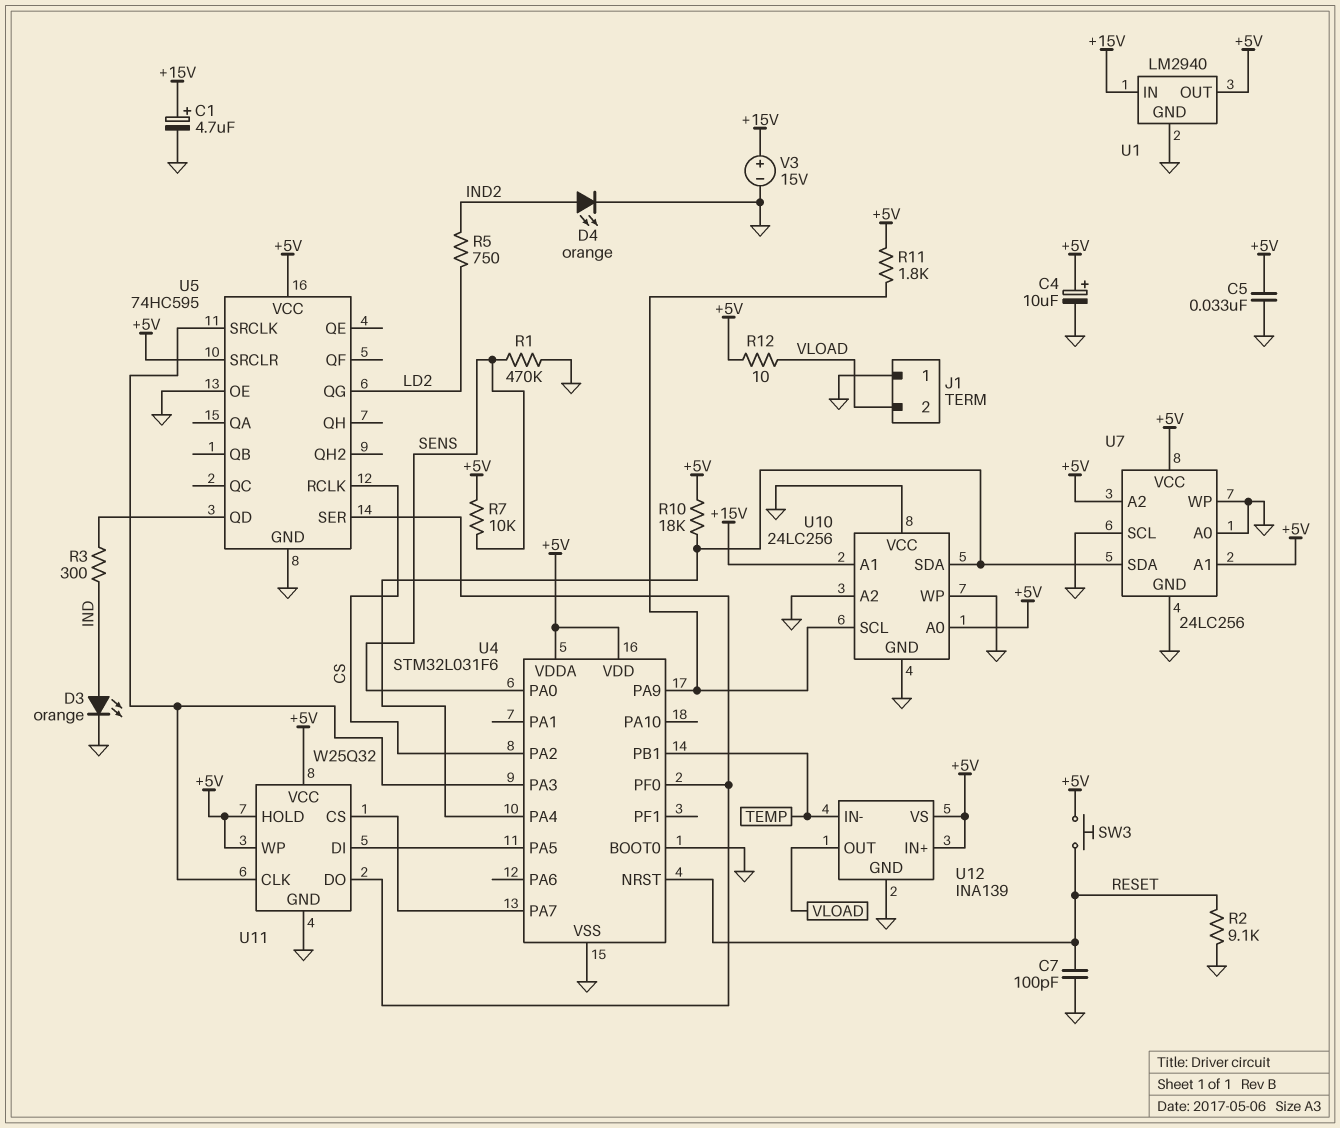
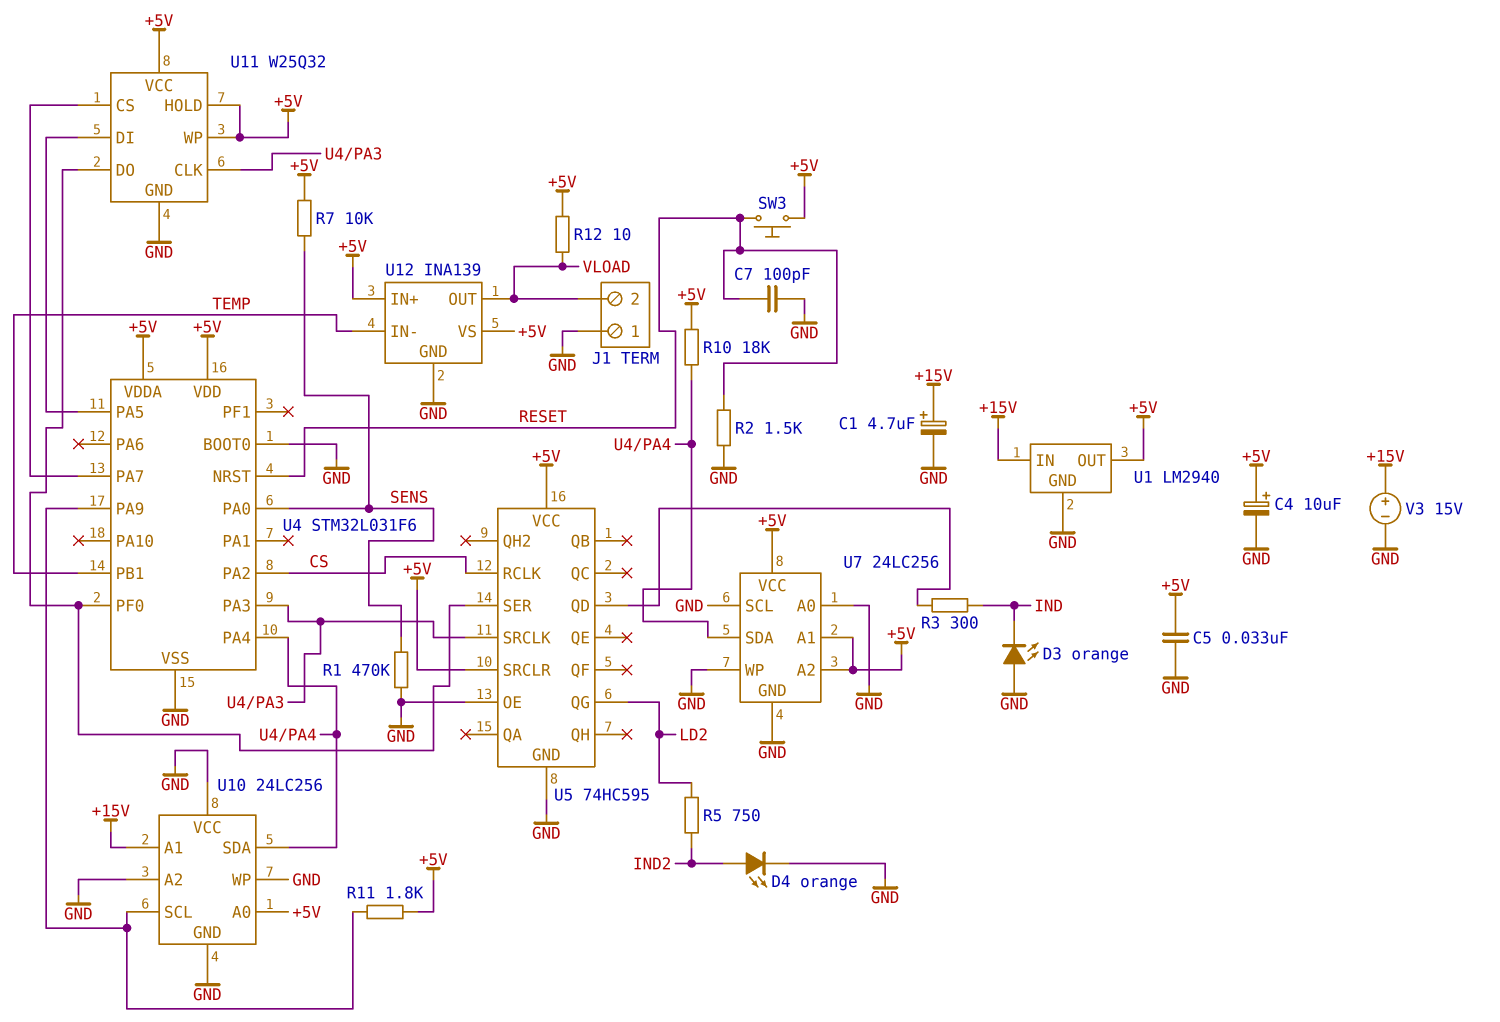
D3: LED orange (A IND, K GND) -> LED orange (A GND, K IND)
R2: 9.1k (GND, RESET) -> 1.5k (GND, RESET)

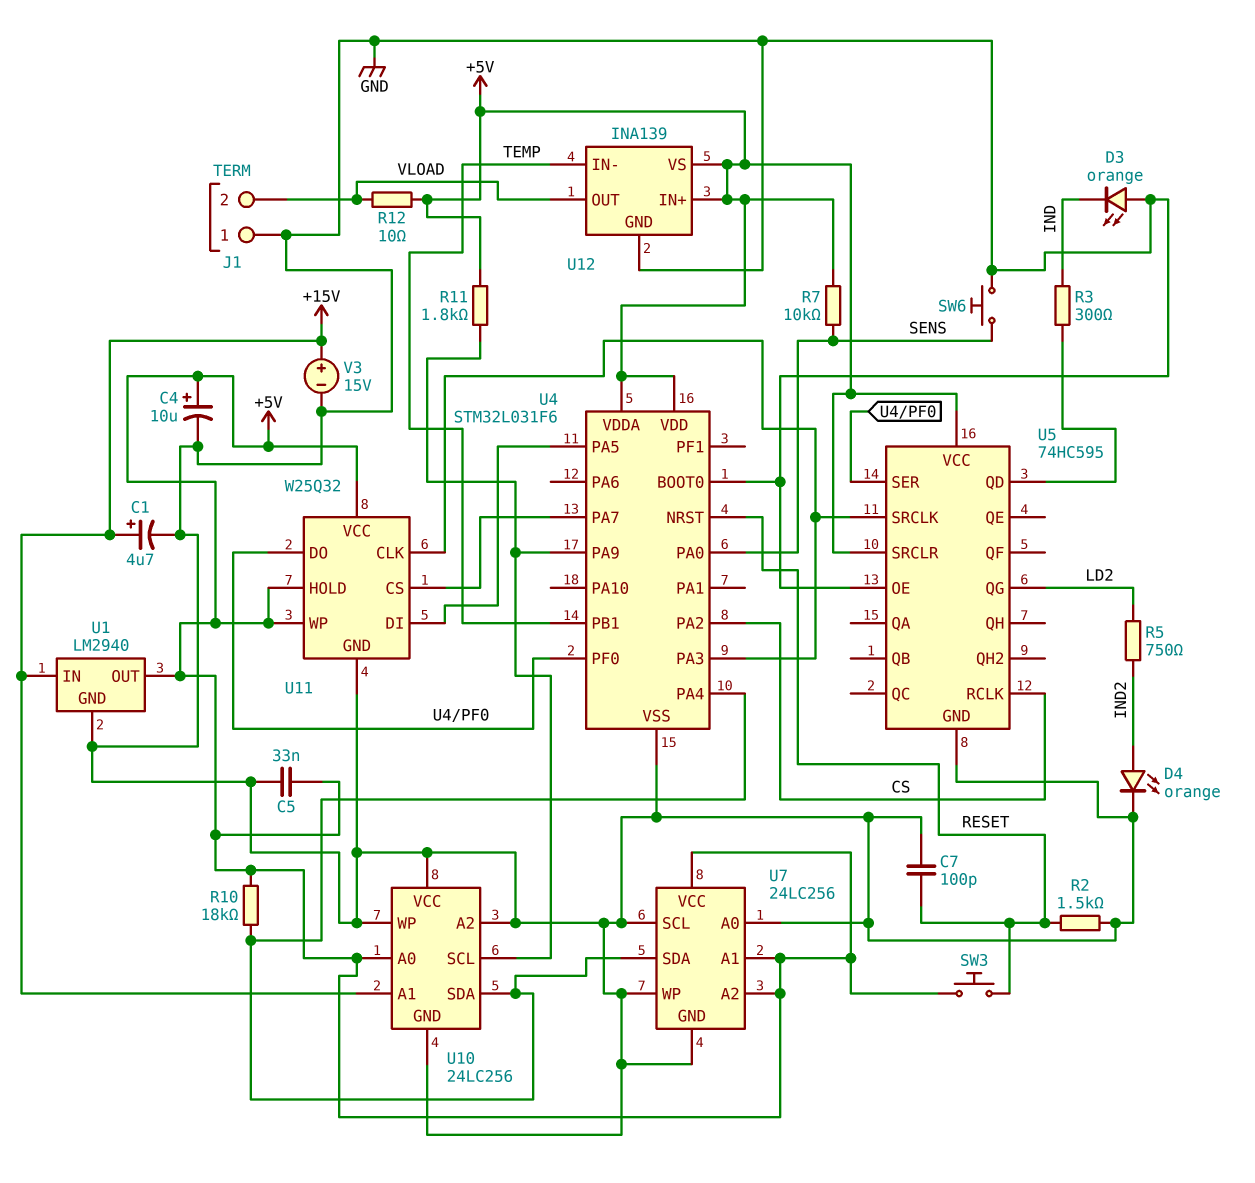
R1: 470k (GND, SENS) -> none
SW6: none -> button (GND, SENS)

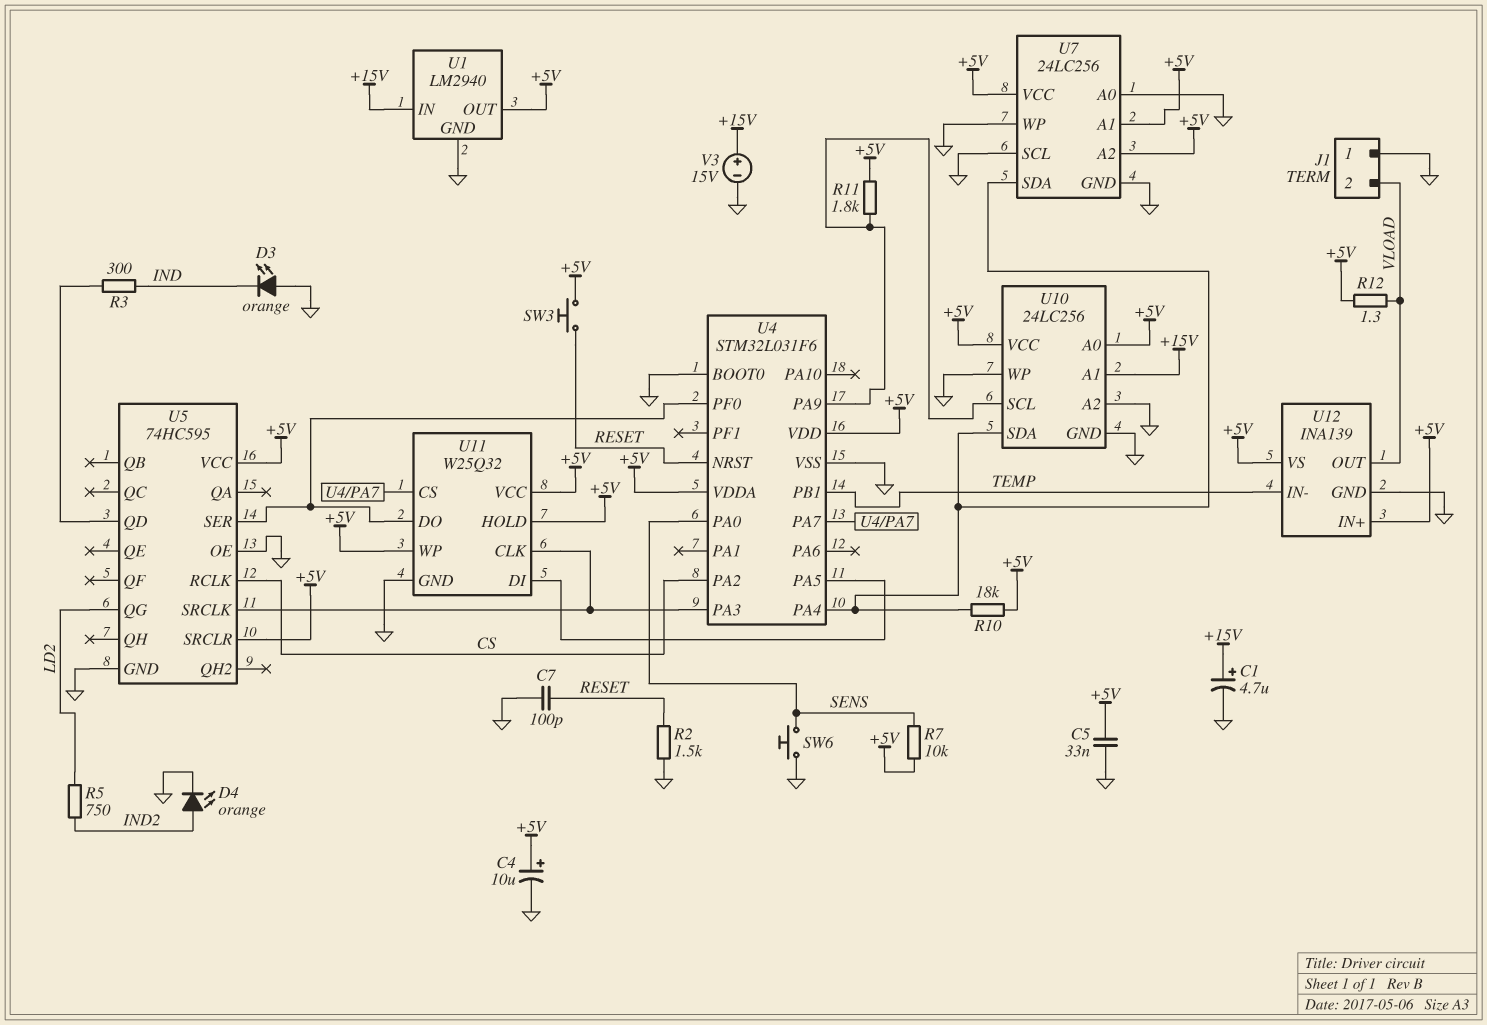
R12: 10 (+5V, VLOAD) -> 1.3 (+5V, VLOAD)
U10 pin VCC: GND -> +5V

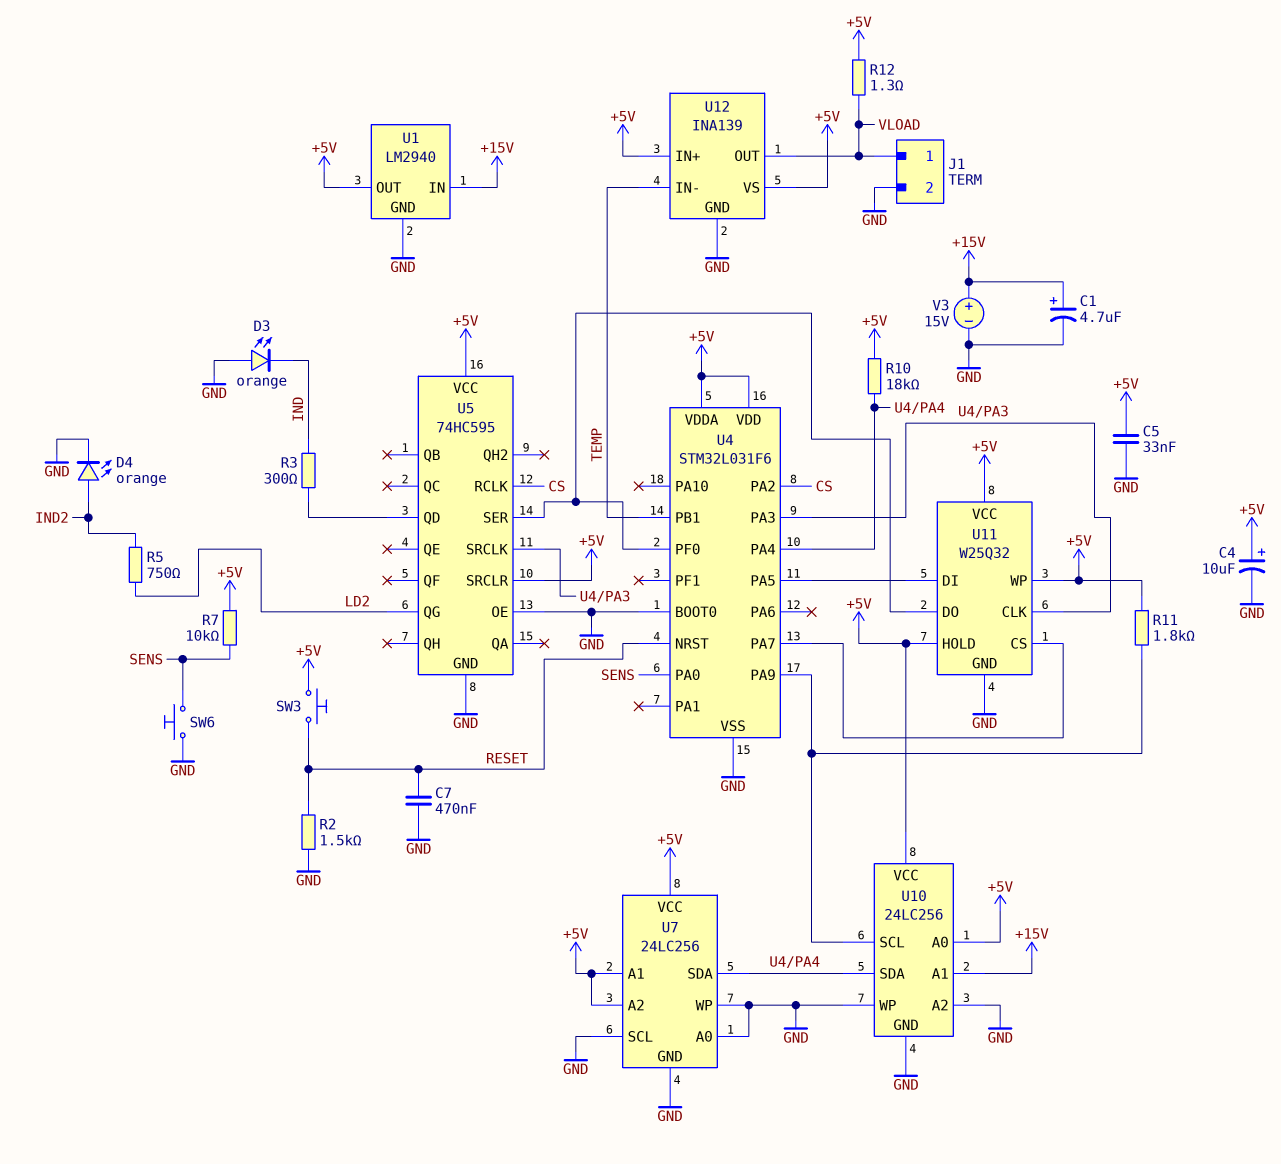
C7: 100pF (GND, RESET) -> 470nF (GND, RESET)
J1 pin 1: GND -> VLOAD
J1 pin 2: VLOAD -> GND

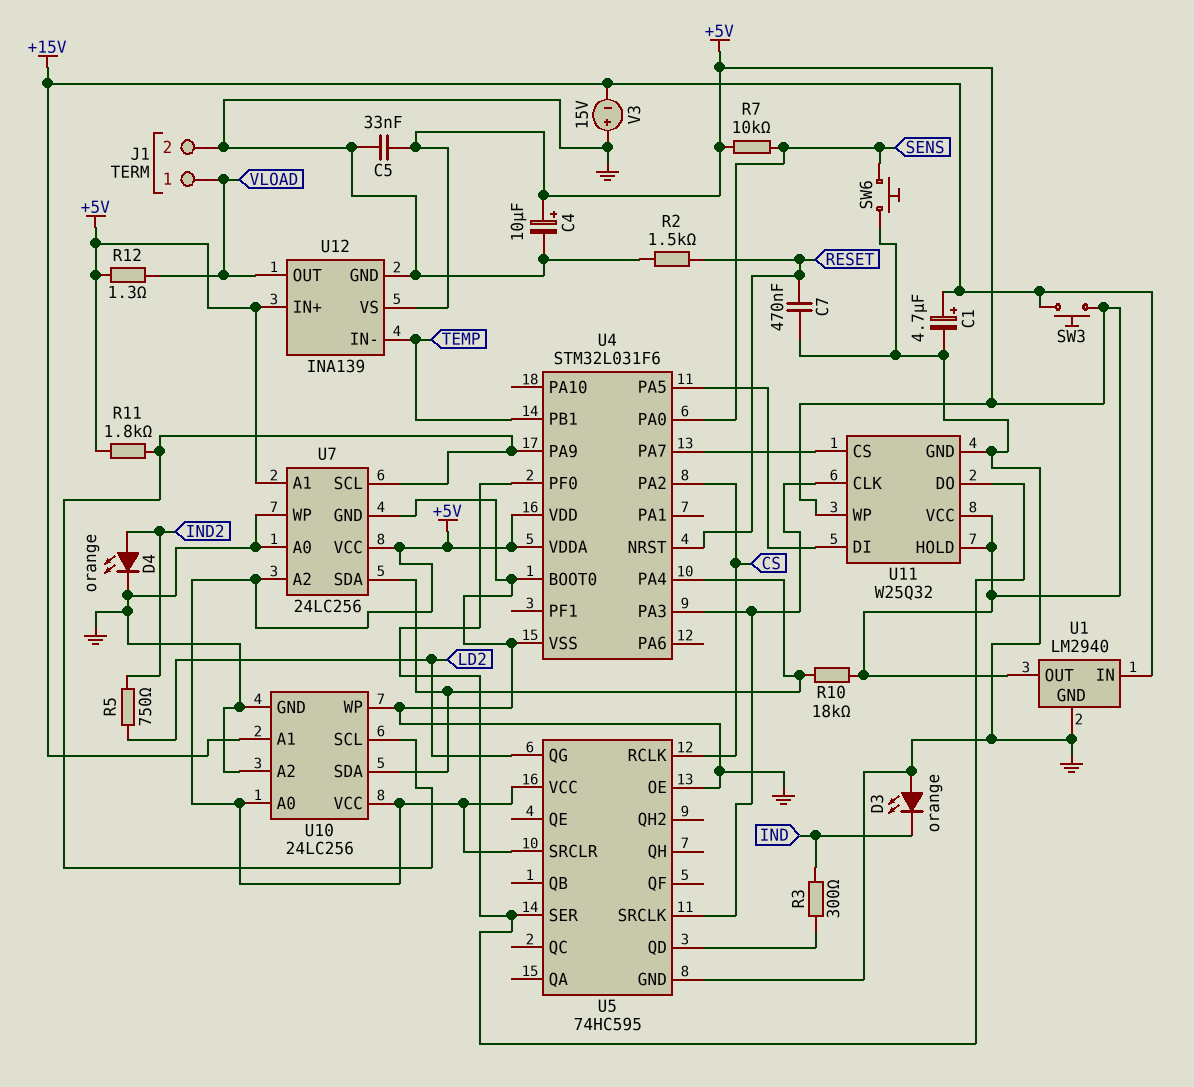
SW3: button (+5V, RESET) -> button (+5V, +15V)
U7 pin SCL: GND -> U4/PA9
V3: 15V (plus +15V, minus GND) -> 15V (plus GND, minus +15V)

